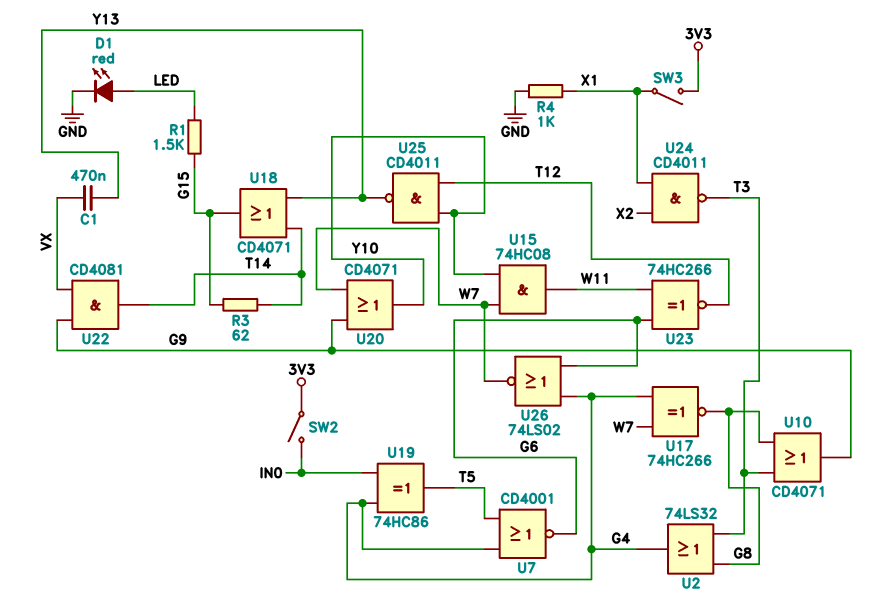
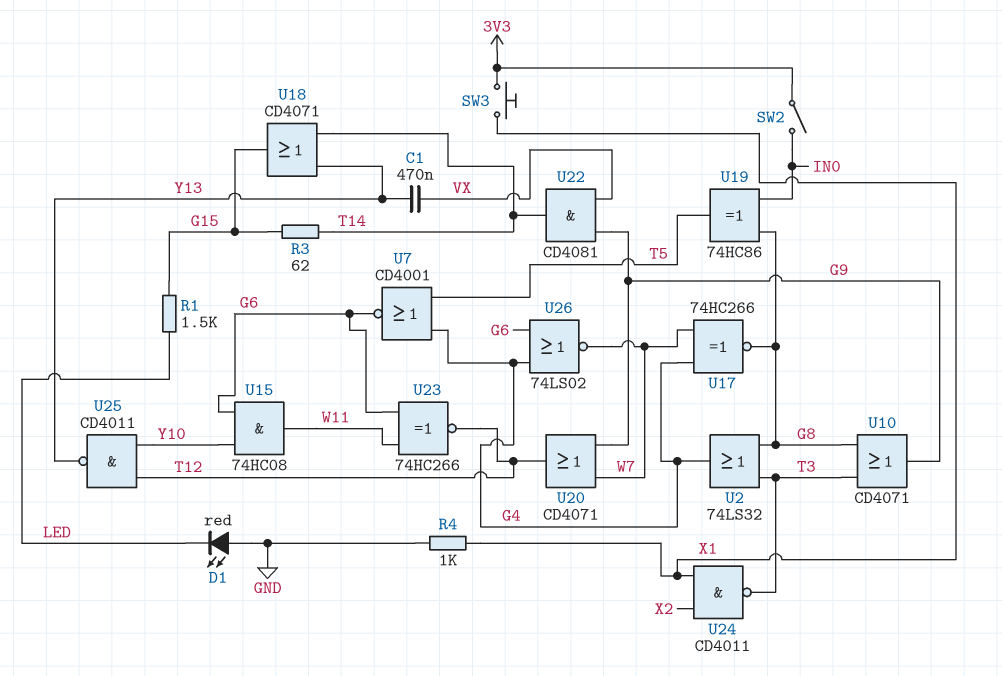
D1: LED red (A LED, K GND) -> LED red (A GND, K LED)
SW3: switch (3V3, X1) -> button (3V3, X1)
U15: AND 74HC08 (in W7, in Y10, out W11) -> AND 74HC08 (in G6, in Y10, out W11)
U19: XOR 74HC86 (in G4, in IN0, out T5) -> XOR 74HC86 (in G8, in IN0, out T5)
U20: OR CD4071 (in G9, in W7, out Y10) -> OR CD4071 (in G9, in W7, out T12)

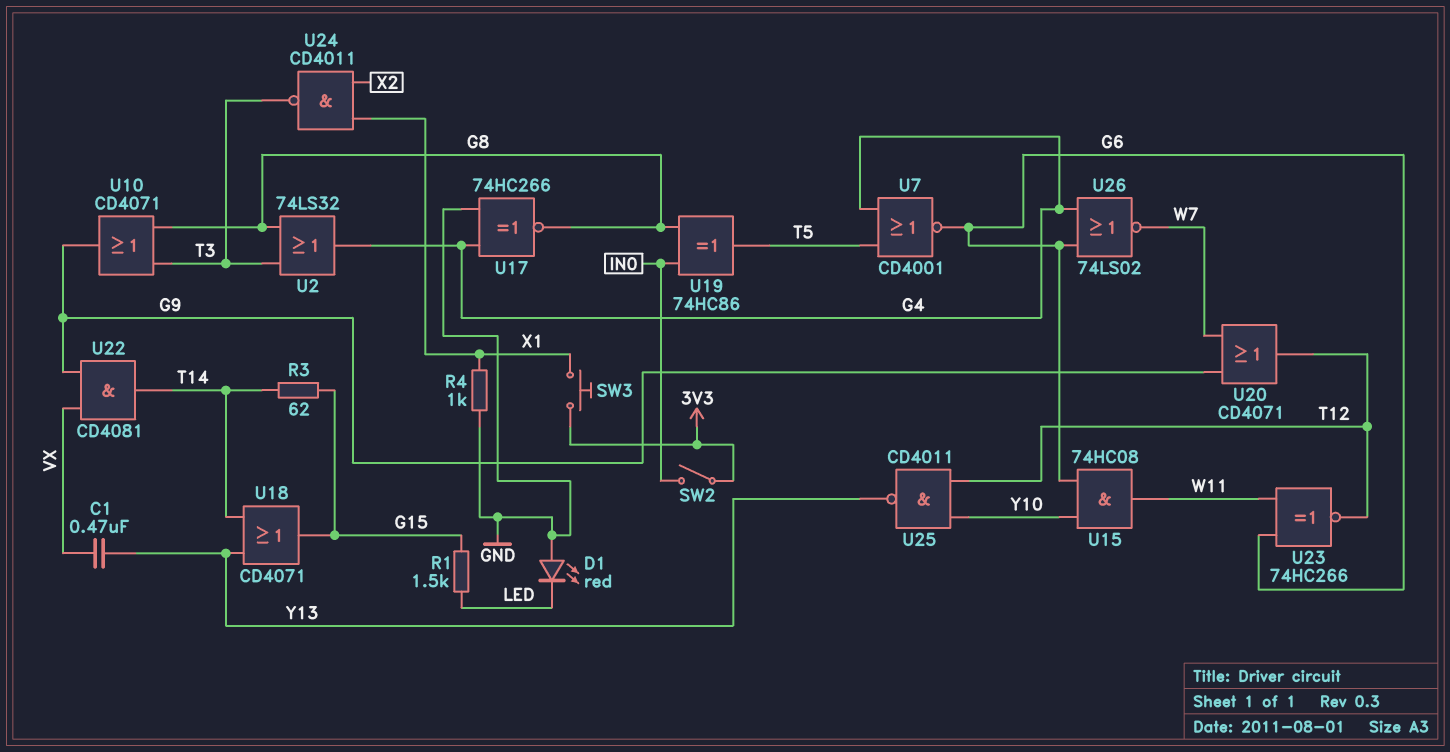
U17: XNOR 74HC266 (in G4, in W7, out G8) -> XNOR 74HC266 (in G4, in GND, out G8)

